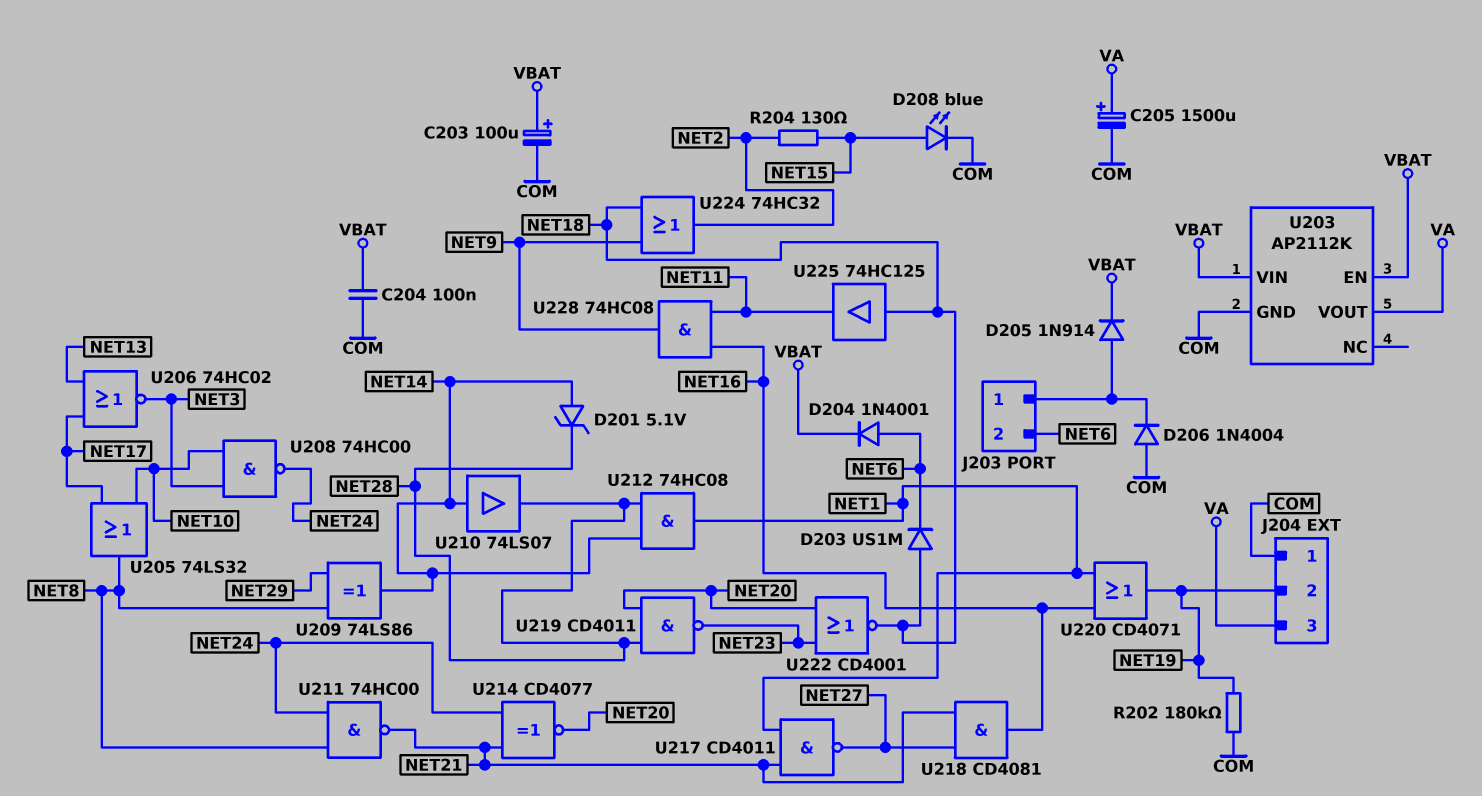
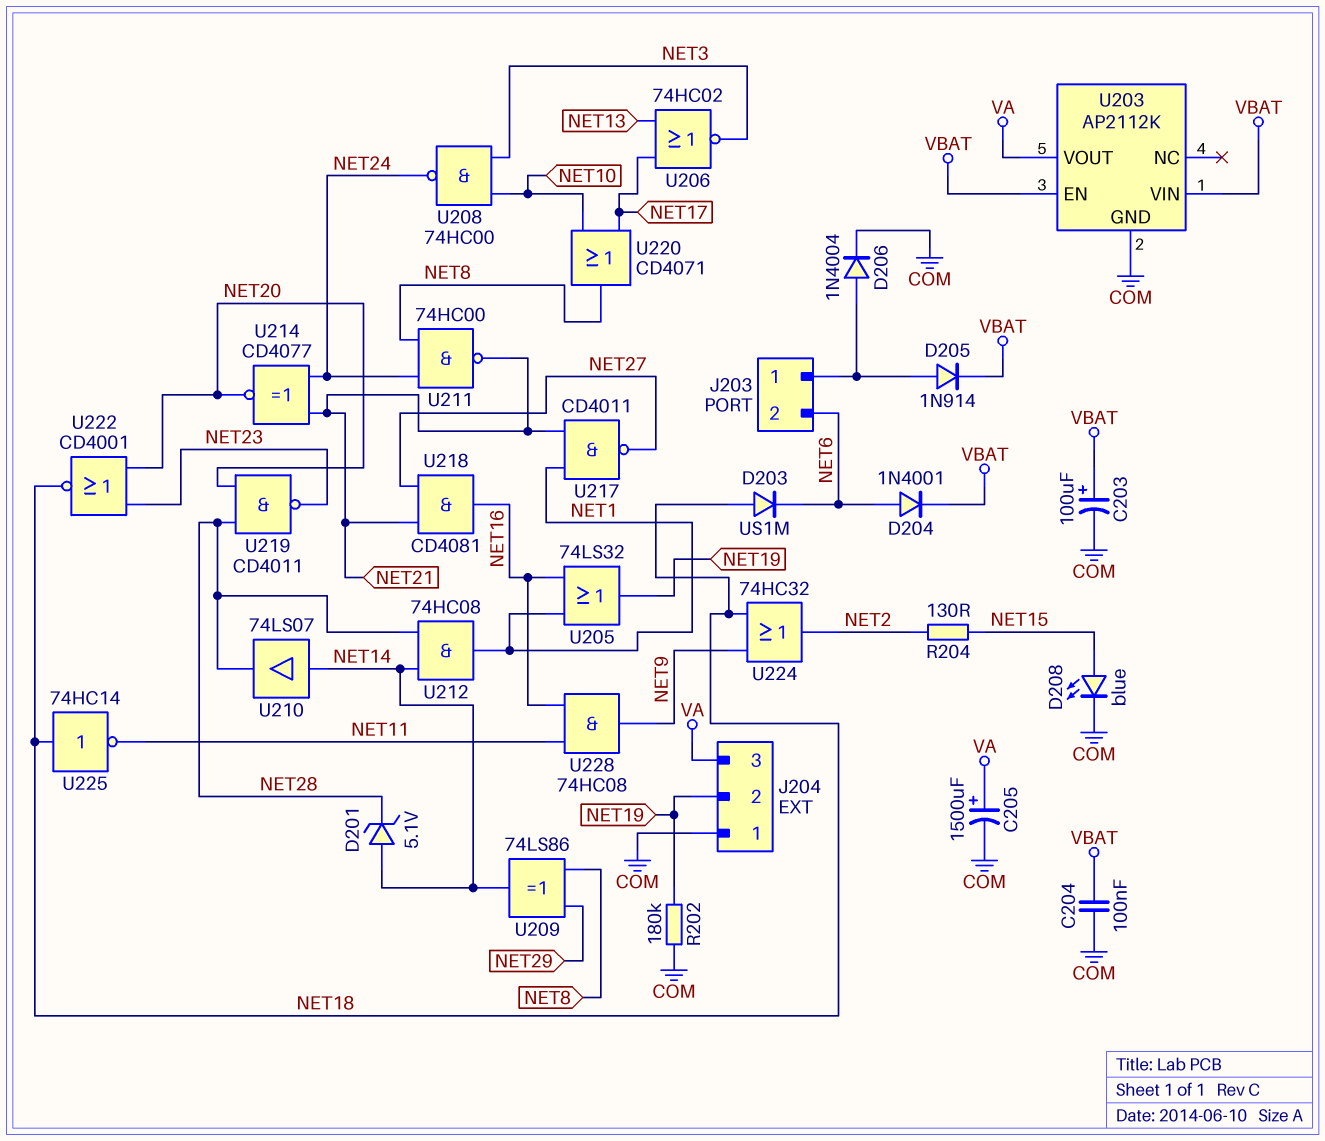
D206: diode 1N4004 (A COM, K J203/1) -> diode 1N4004 (A J203/1, K COM)
U205: OR 74LS32 (in NET10, in NET17, out NET8) -> OR 74LS32 (in NET1, in NET16, out NET19)
U220: OR CD4071 (in NET1, in NET16, out NET19) -> OR CD4071 (in NET10, in NET17, out NET8)
U225: buffer 74HC125 (in NET18, out NET11) -> NOT 74HC14 (in NET18, out NET11)

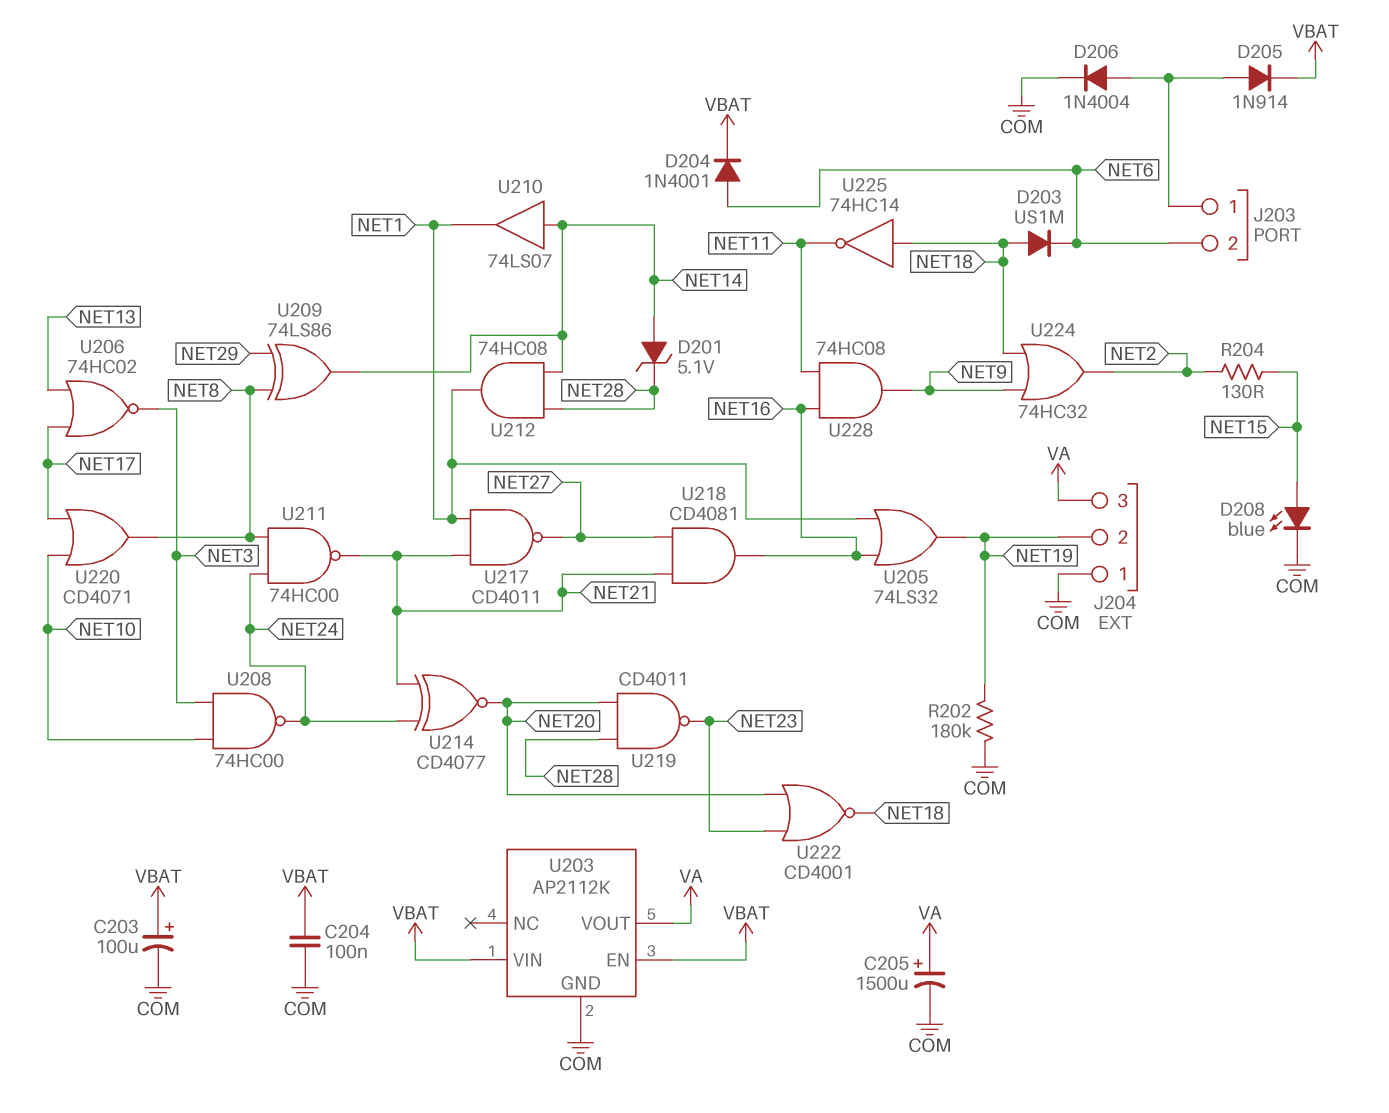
U210: buffer 74LS07 (in NET14, out NET28) -> buffer 74LS07 (in NET14, out NET1)

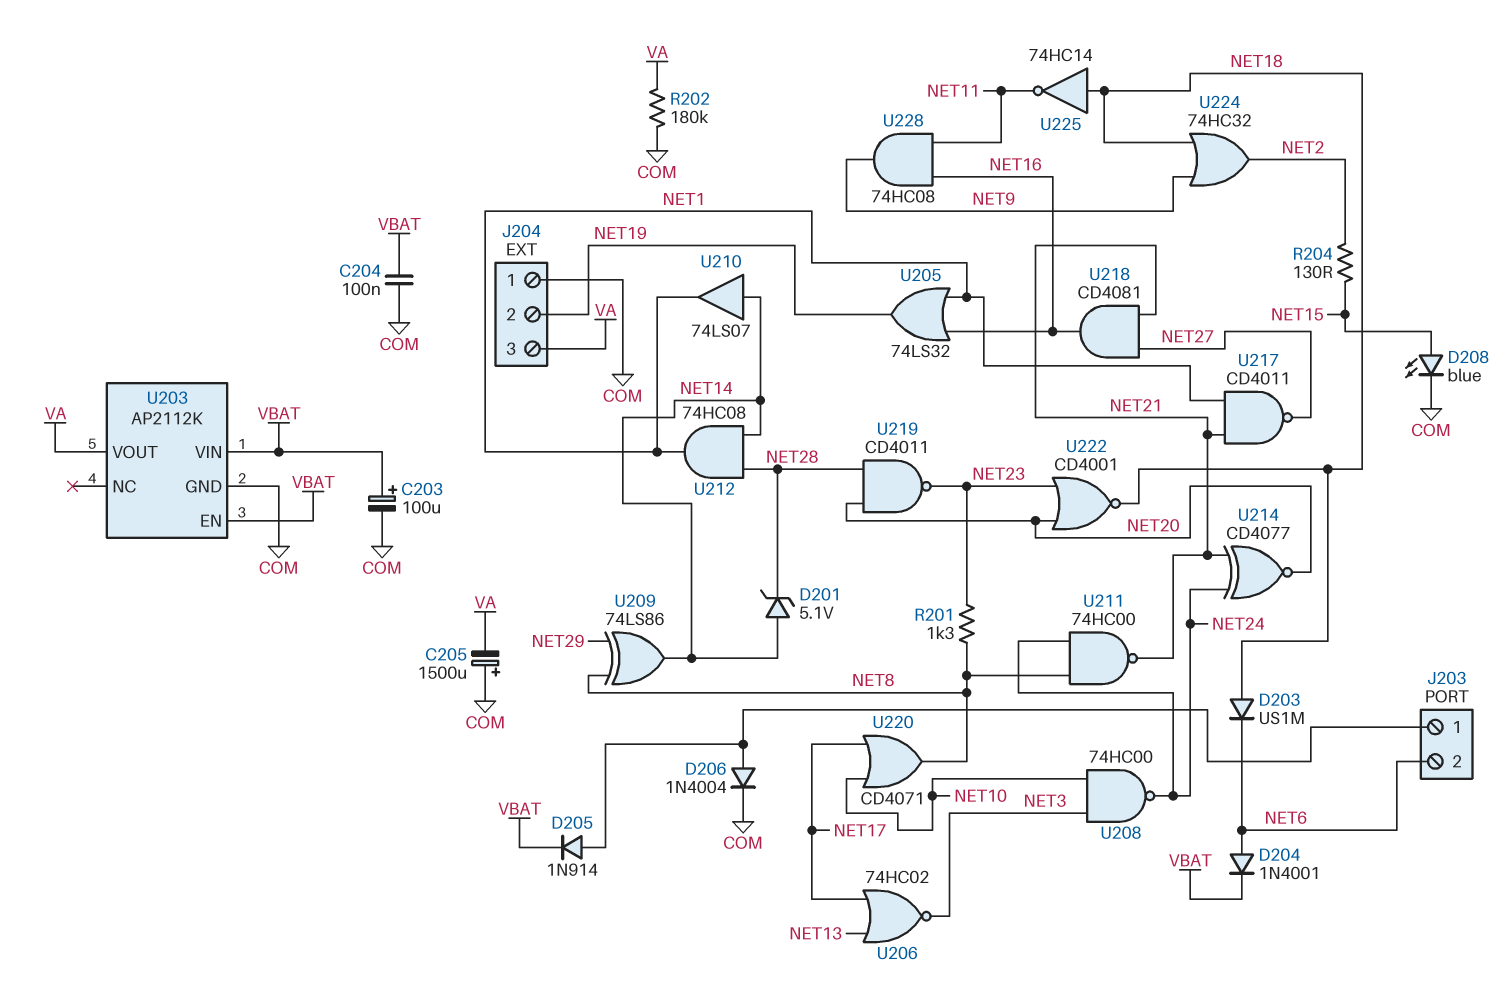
C205: 1500uF (plus VA, minus COM) -> 1500uF (plus COM, minus VA)
R201: none -> 1.3k (NET8, NET23)
R202: 180k (COM, NET19) -> 180k (COM, VA)

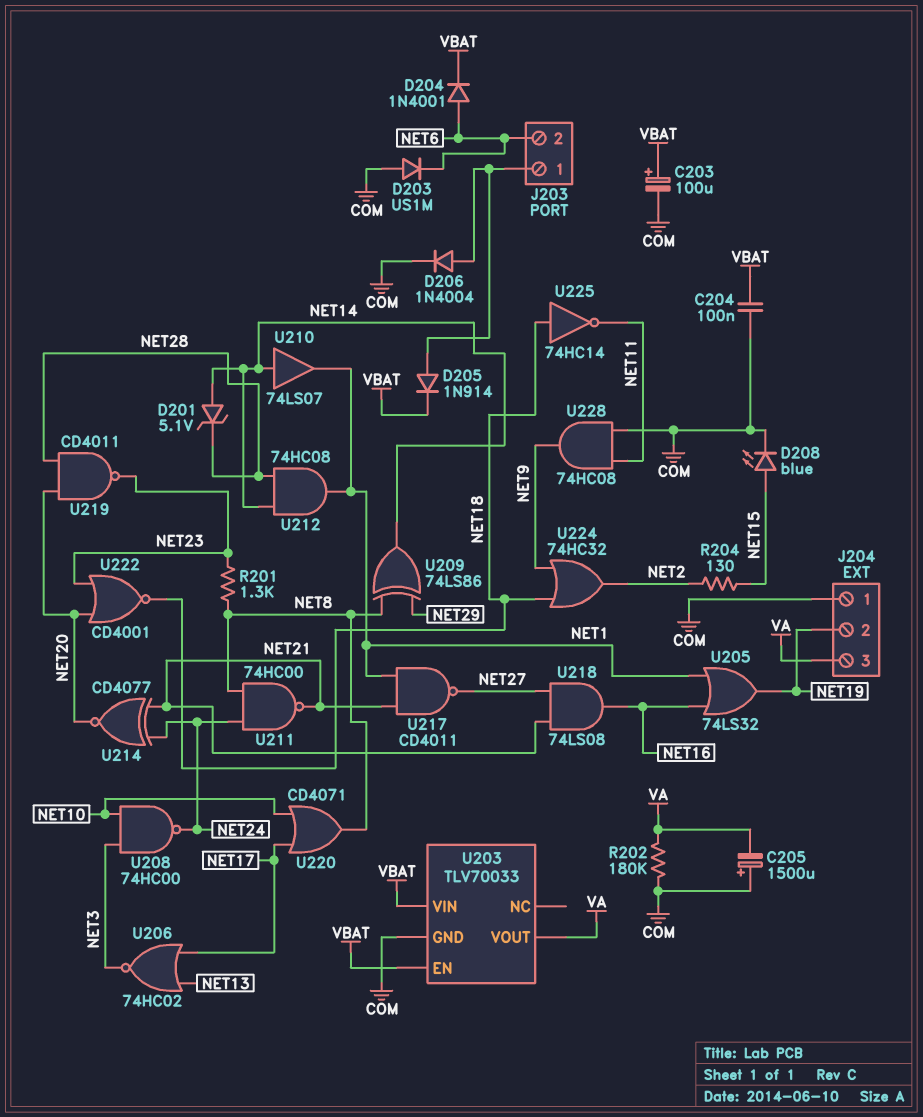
D203: diode US1M (A NET18, K NET6) -> diode US1M (A COM, K NET6)
U203: AP2112K -> TLV70033
U218: AND CD4081 (in NET21, in NET27, out NET16) -> AND 74LS08 (in NET21, in NET27, out NET16)
U228: AND 74HC08 (in NET11, in NET16, out NET9) -> AND 74HC08 (in COM, in NET11, out NET9)

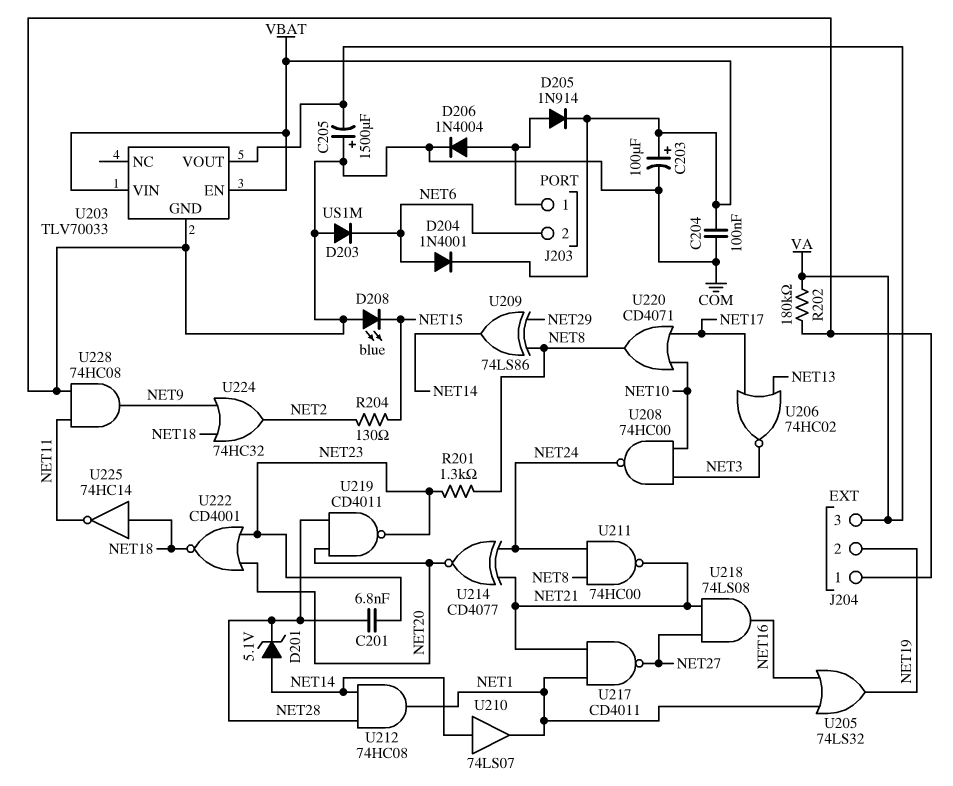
C201: none -> 6.8nF (NET23, NET28)
D208: LED blue (A NET15, K COM) -> LED blue (A COM, K NET15)

